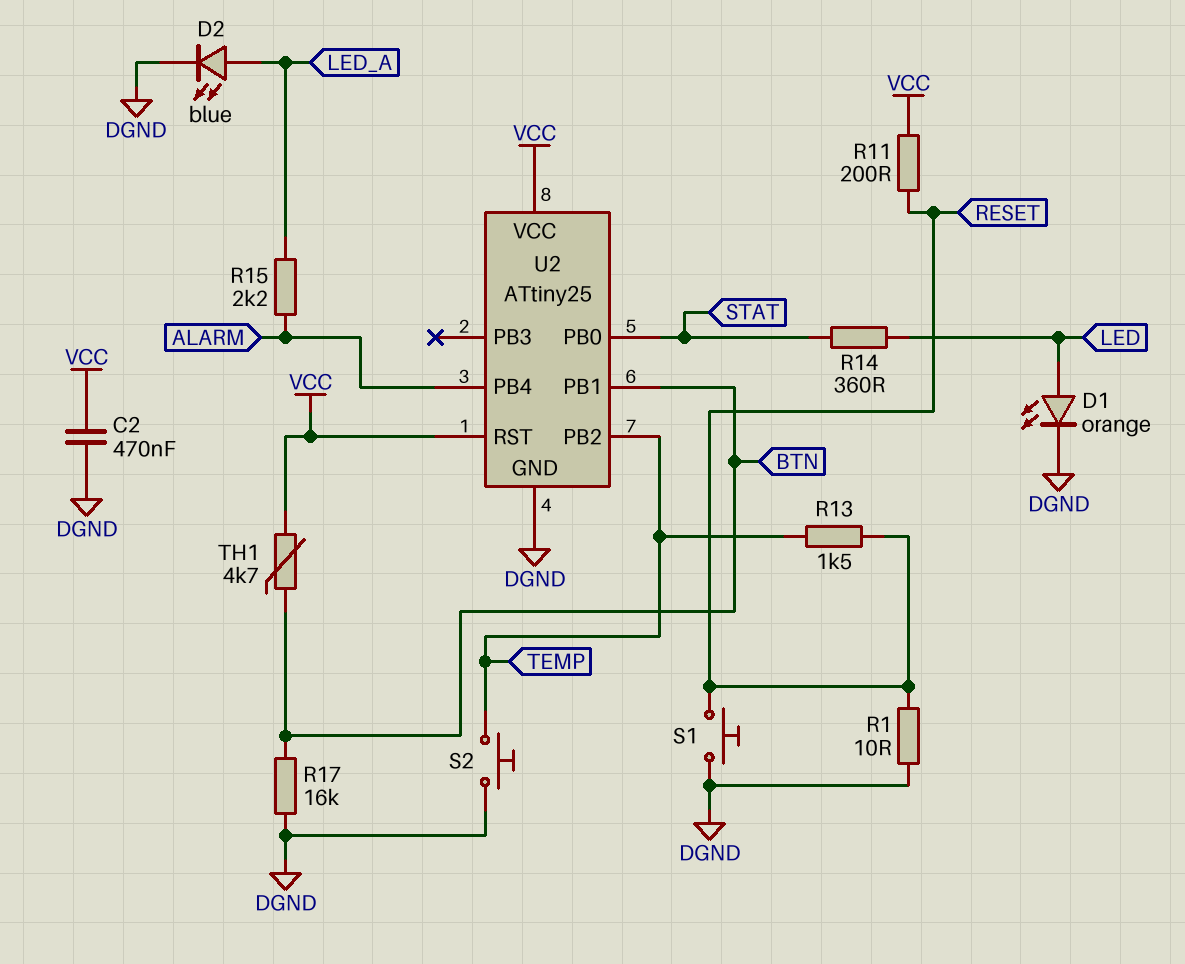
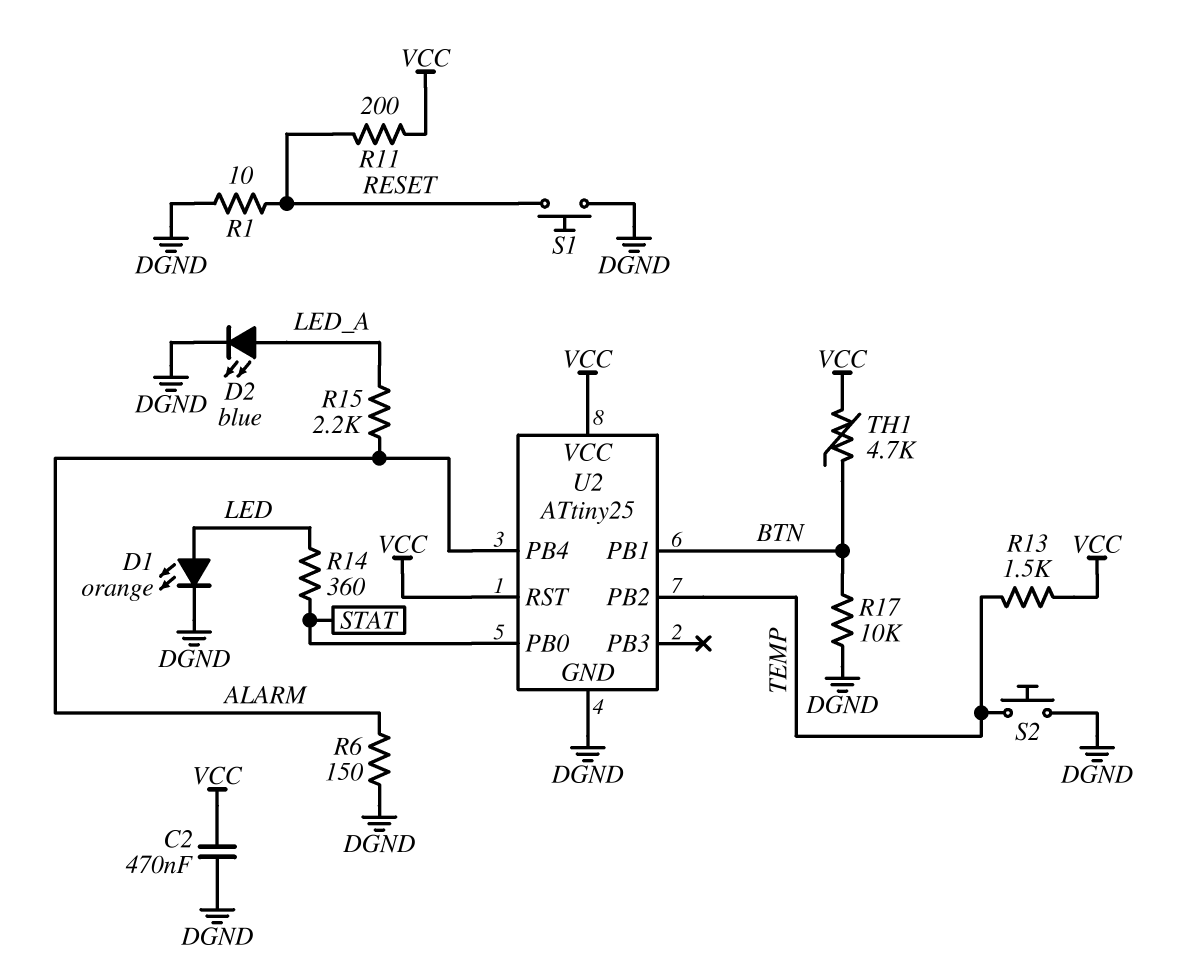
R6: none -> 150 (ALARM, DGND)
R13: 1.5k (RESET, TEMP) -> 1.5k (TEMP, VCC)
R17: 16k (BTN, DGND) -> 10k (BTN, DGND)

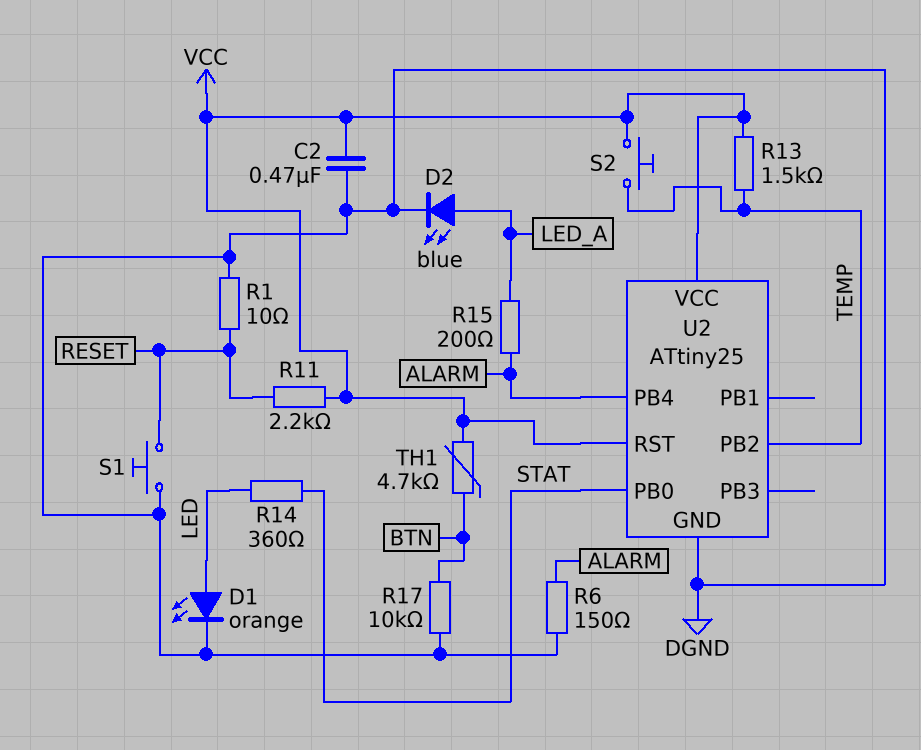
R11: 200 (RESET, VCC) -> 2.2k (RESET, VCC)
R15: 2.2k (ALARM, LED_A) -> 200 (ALARM, LED_A)
S2: button (DGND, TEMP) -> button (TEMP, VCC)
U2 pin PB1: BTN -> none

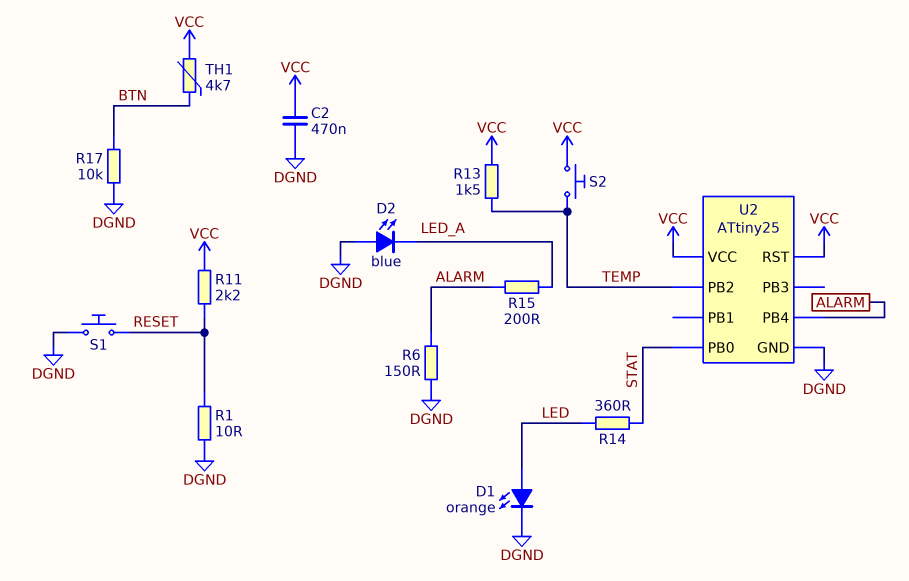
D2: LED blue (A LED_A, K DGND) -> LED blue (A DGND, K LED_A)

